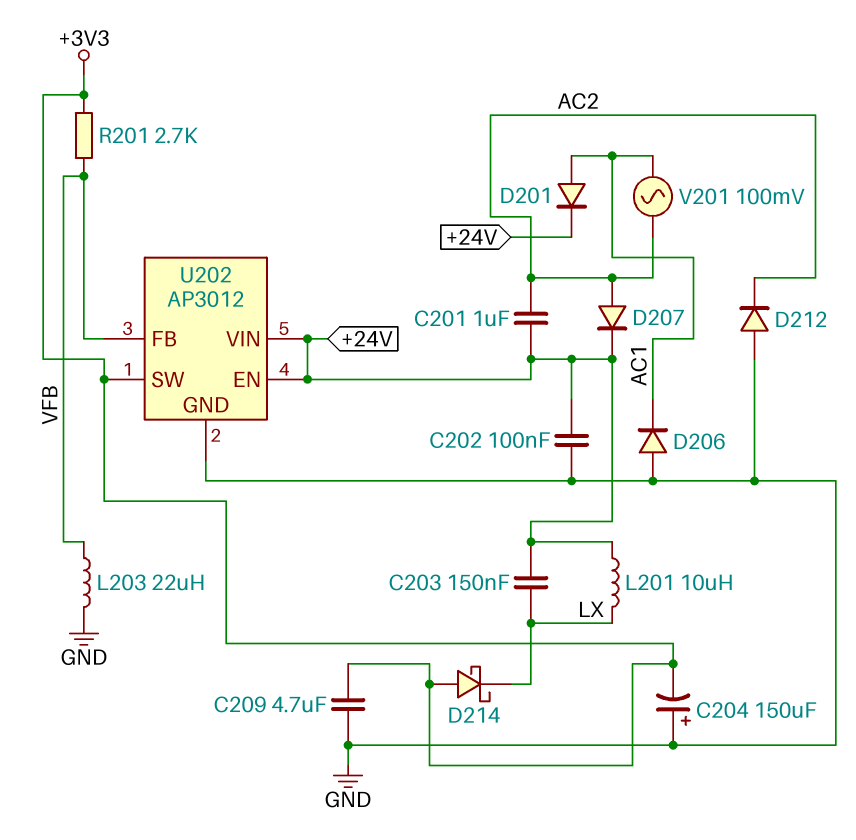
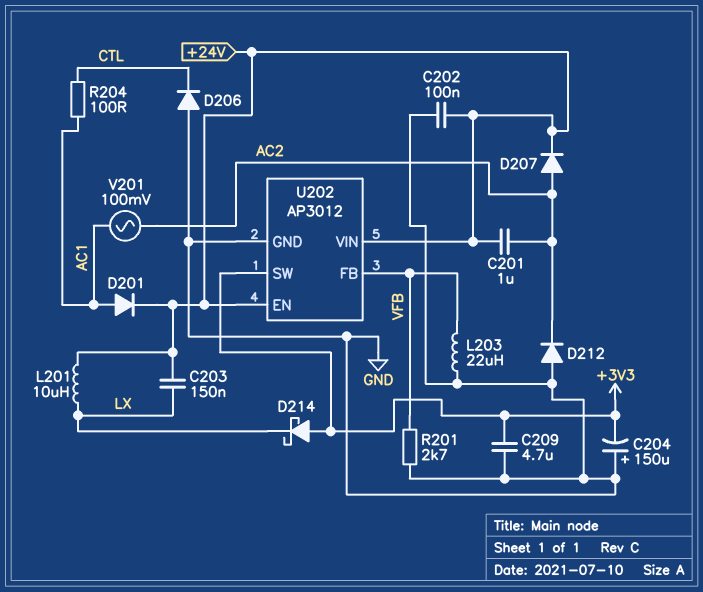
D206: diode (A GND, K AC1) -> diode (A GND, K CTL)
R201: 2.7k (+3V3, VFB) -> 2.7k (GND, VFB)
R204: none -> 100 (AC1, CTL)

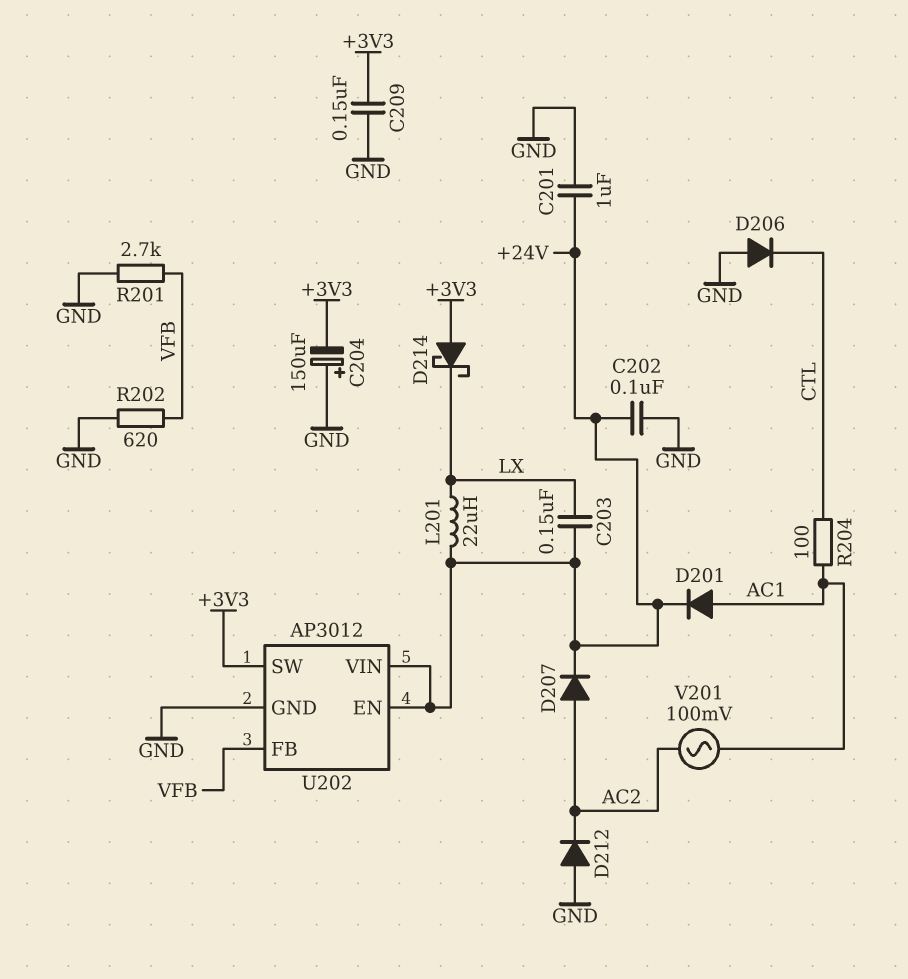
C201: 1uF (+24V, AC2) -> 1uF (+24V, GND)
C209: 4.7uF (+3V3, GND) -> 150nF (+3V3, GND)
L201: 10uH (+24V, LX) -> 22uH (+24V, LX)
L203: 22uH (GND, VFB) -> none
R202: none -> 620 (GND, VFB)

